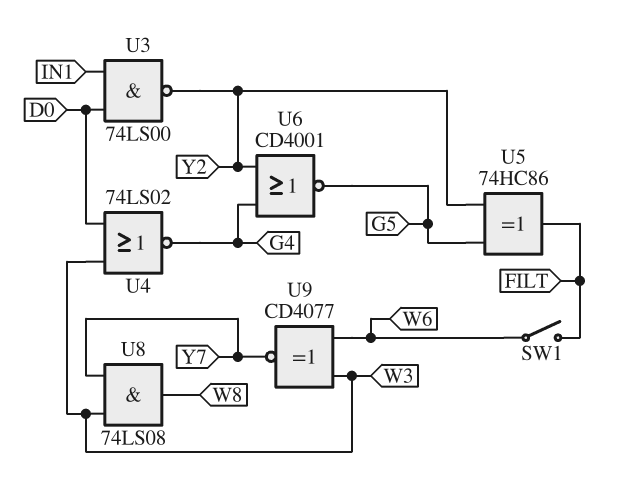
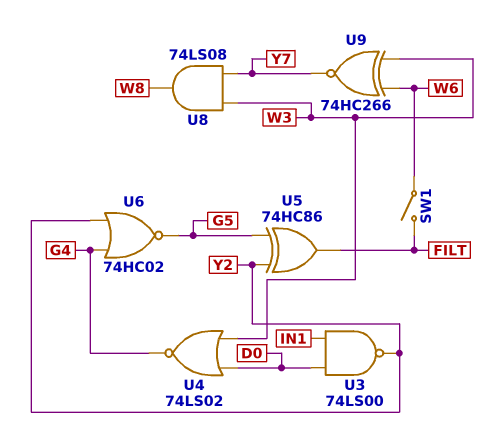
U6: NOR CD4001 (in G4, in Y2, out G5) -> NOR 74HC02 (in G4, in Y2, out G5)
U9: XNOR CD4077 (in W3, in W6, out Y7) -> XNOR 74HC266 (in W3, in W6, out Y7)

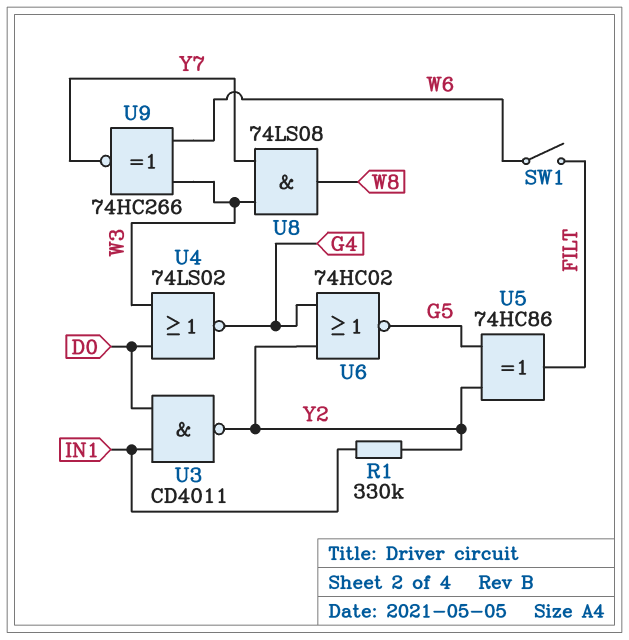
R1: none -> 330k (IN1, Y2)
U3: NAND 74LS00 (in D0, in IN1, out Y2) -> NAND CD4011 (in D0, in IN1, out Y2)

